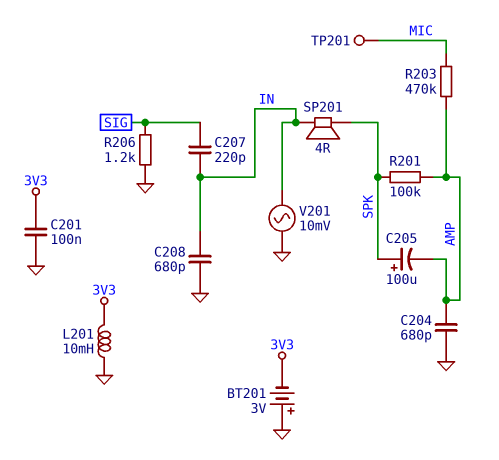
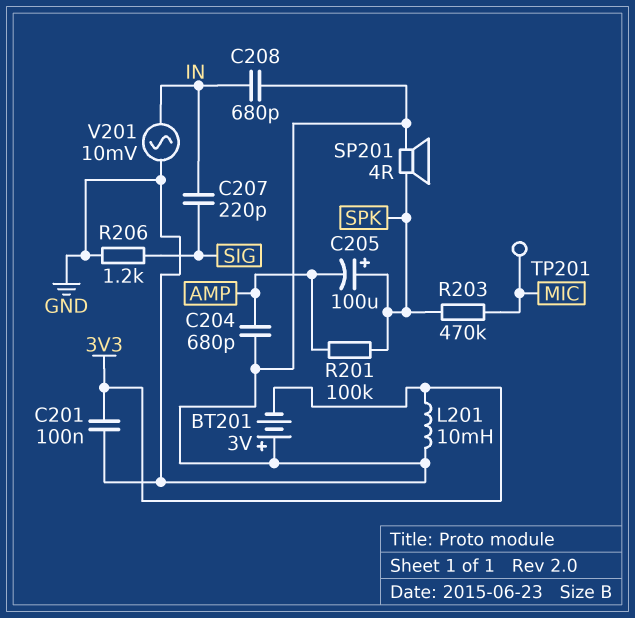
R203: 470k (AMP, MIC) -> 470k (MIC, SPK)
SP201: speaker 4R (IN, SPK) -> speaker 4R (GND, SPK)

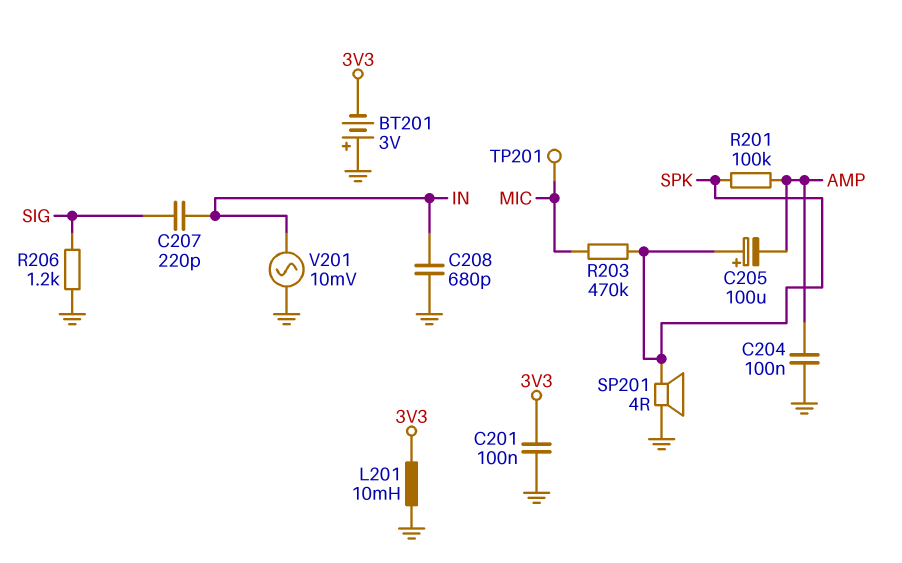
C204: 680pF (AMP, GND) -> 100nF (AMP, GND)

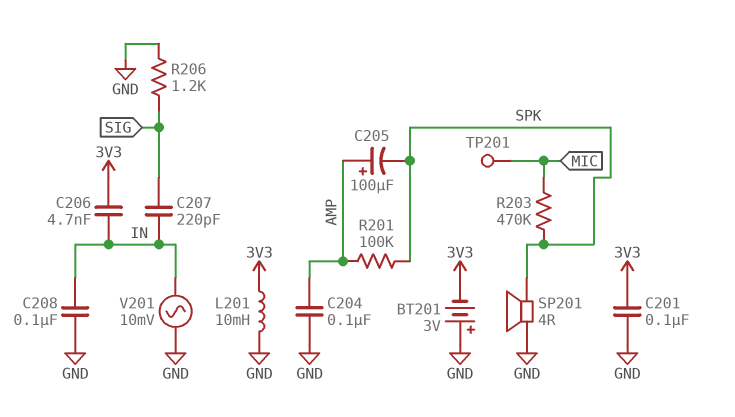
C205: 100uF (plus SPK, minus AMP) -> 100uF (plus AMP, minus SPK)
C206: none -> 4.7nF (3V3, IN)
C208: 680pF (GND, IN) -> 100nF (GND, IN)

